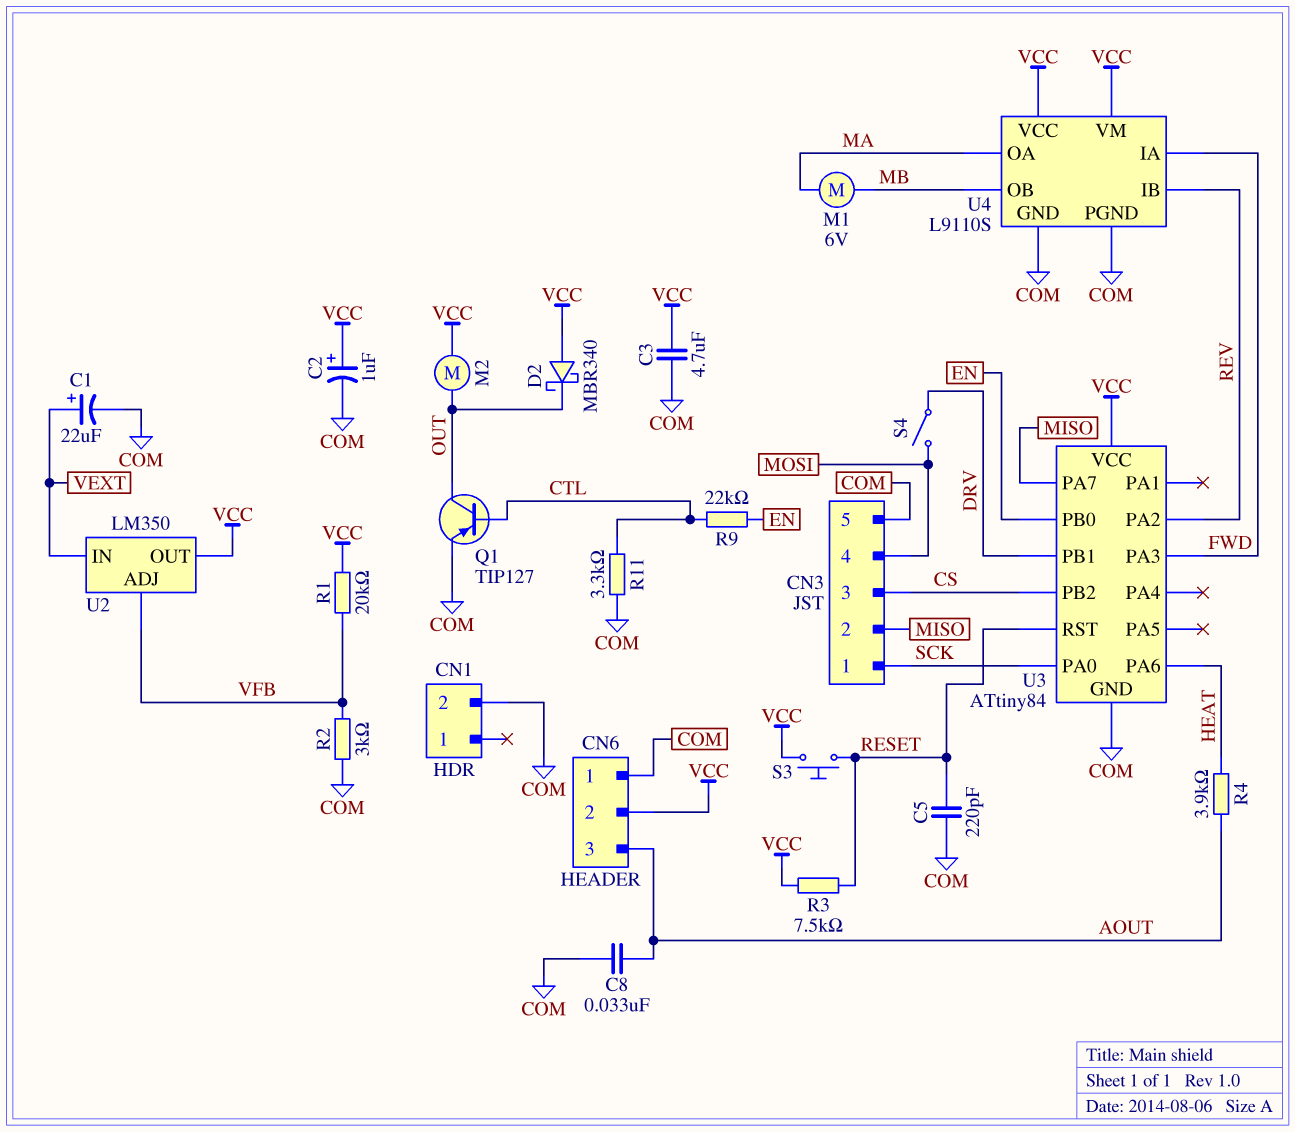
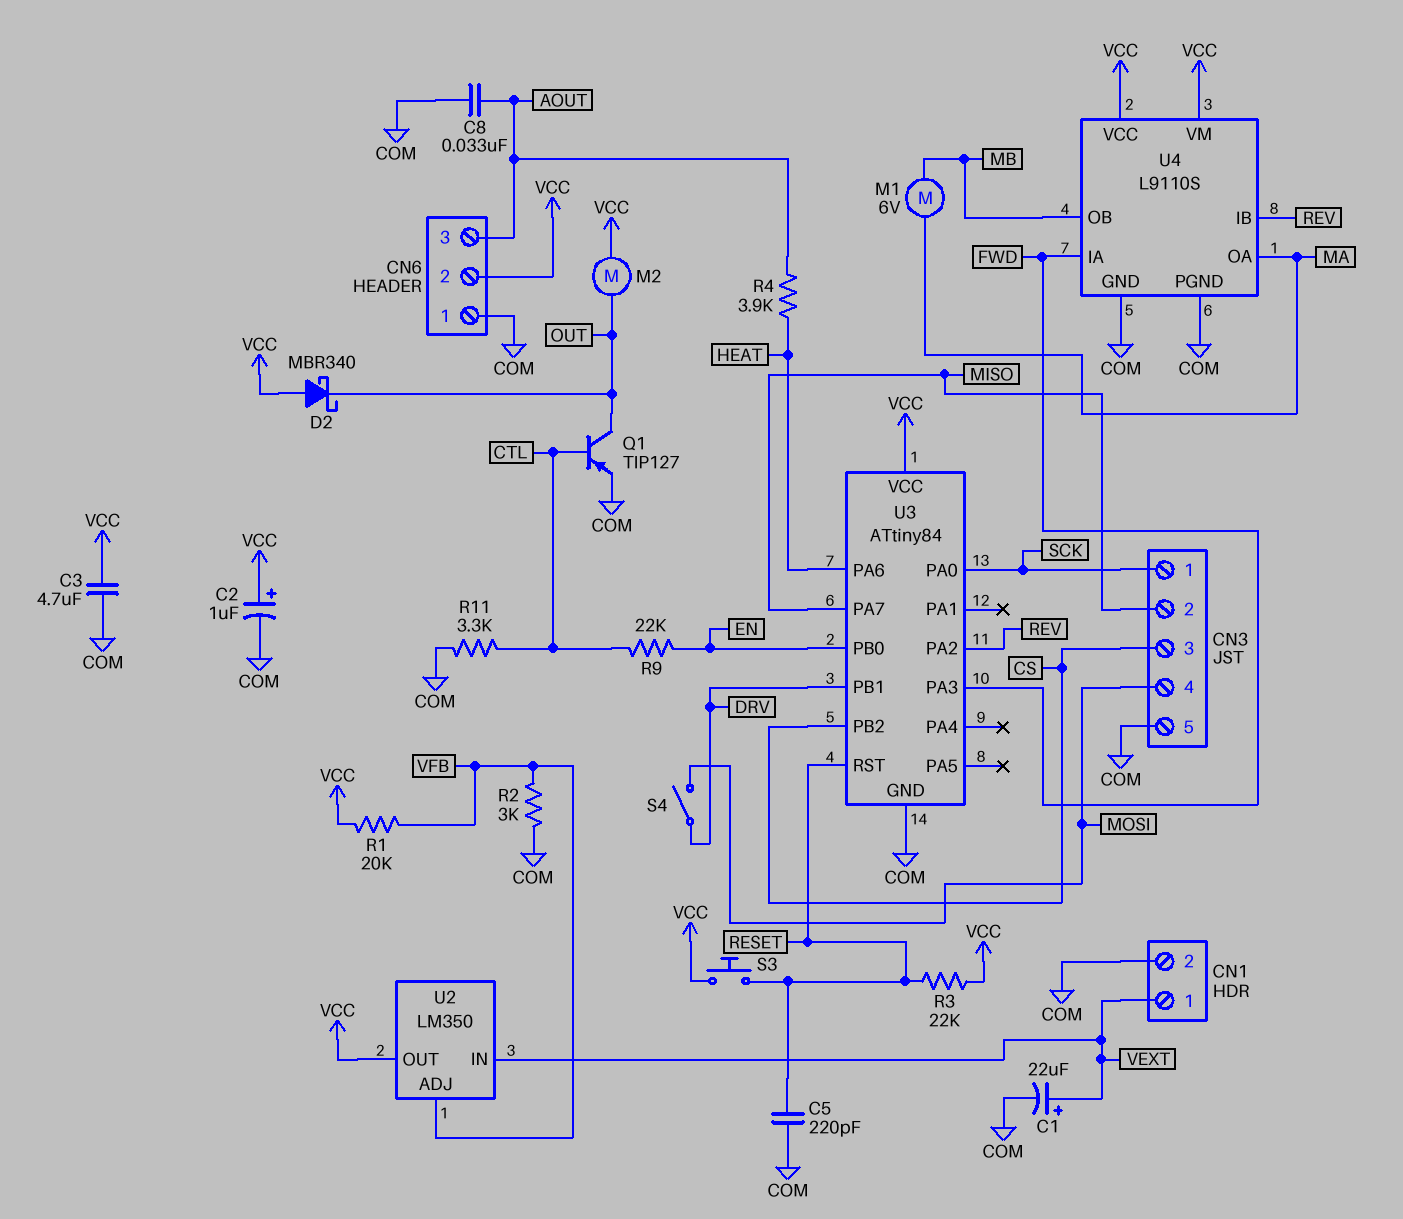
CN1 pin 1: none -> VEXT
R3: 7.5k (RESET, VCC) -> 22k (RESET, VCC)

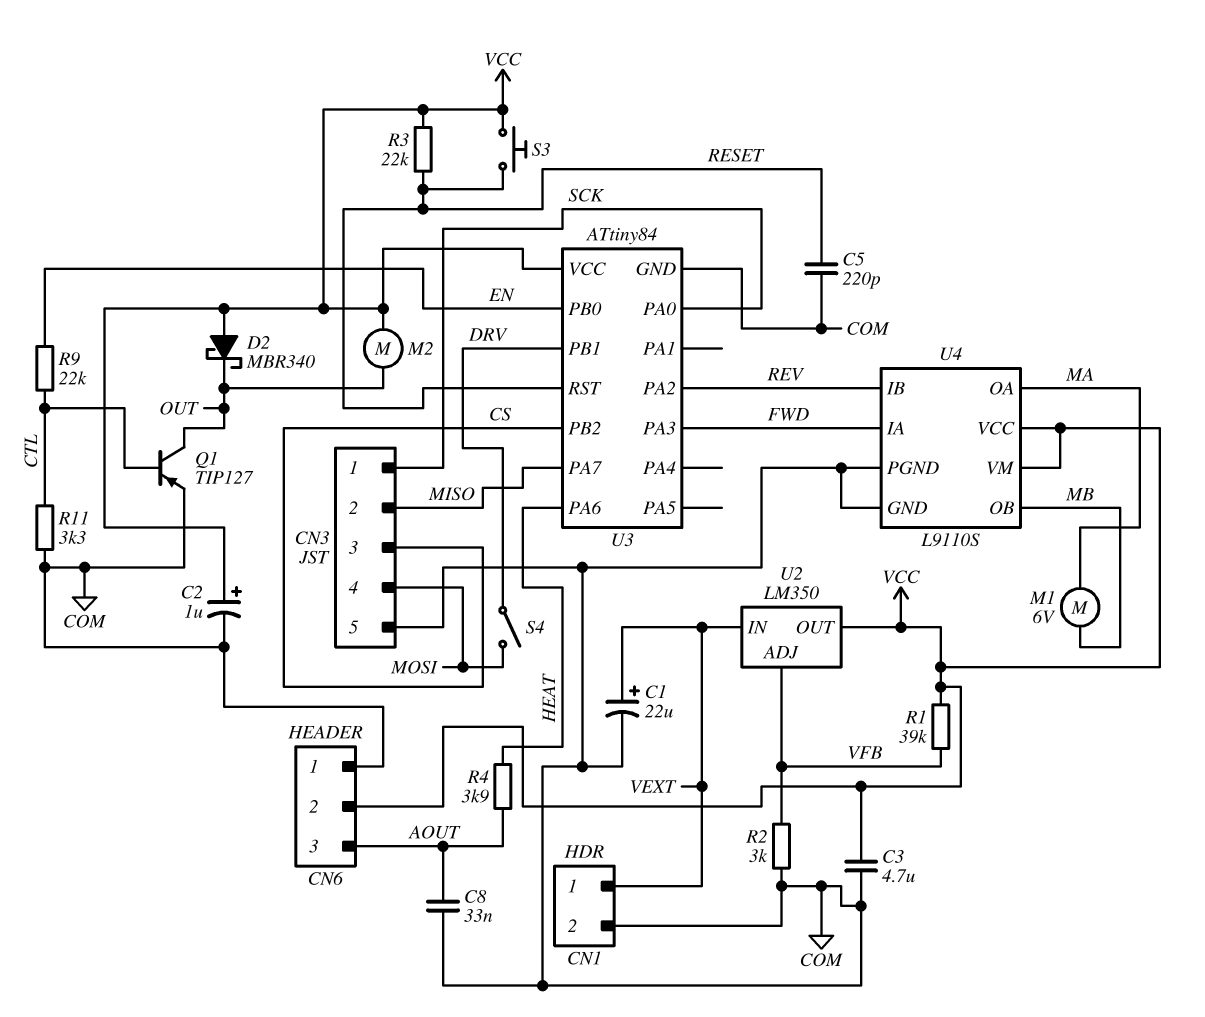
R1: 20k (VCC, VFB) -> 39k (VCC, VFB)

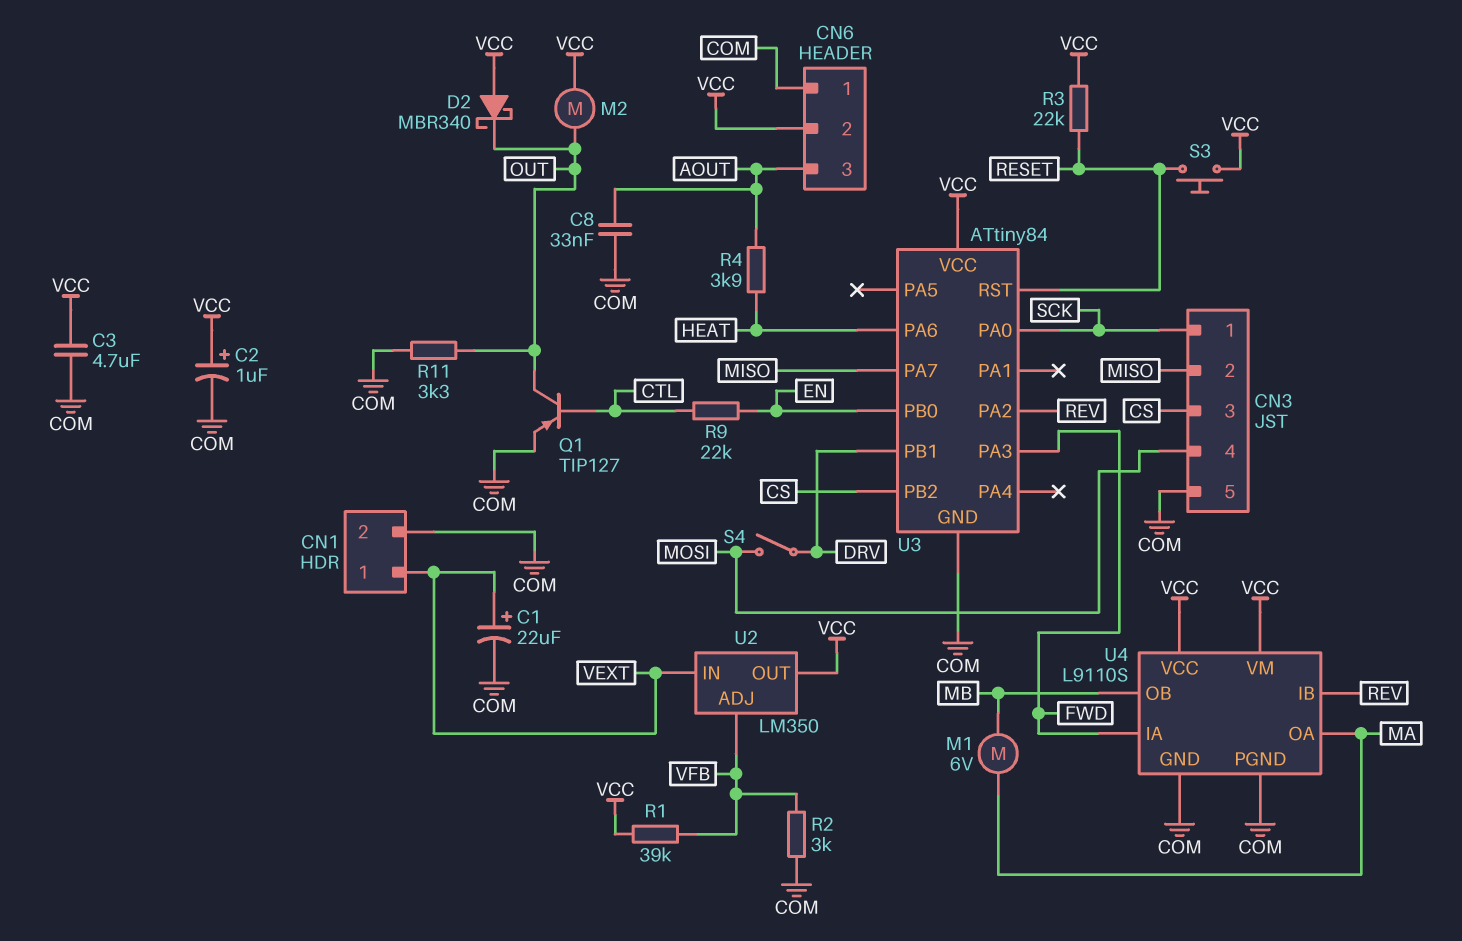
C5: 220pF (COM, RESET) -> none
R11: 3.3k (COM, CTL) -> 3.3k (COM, OUT)

